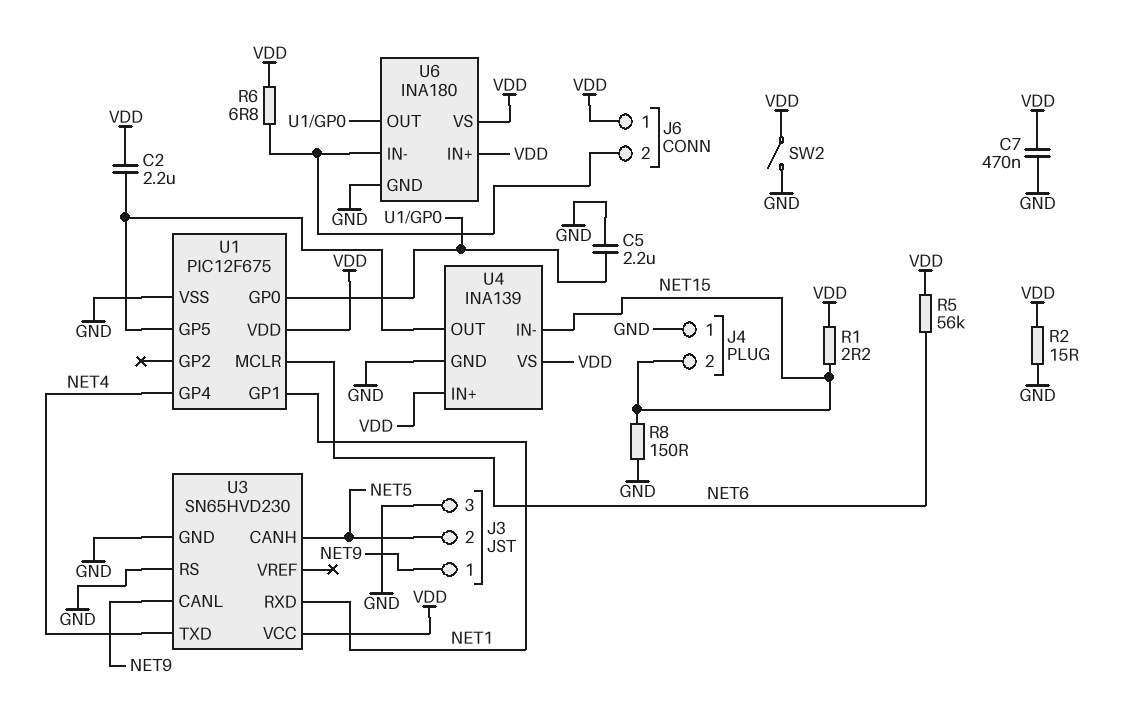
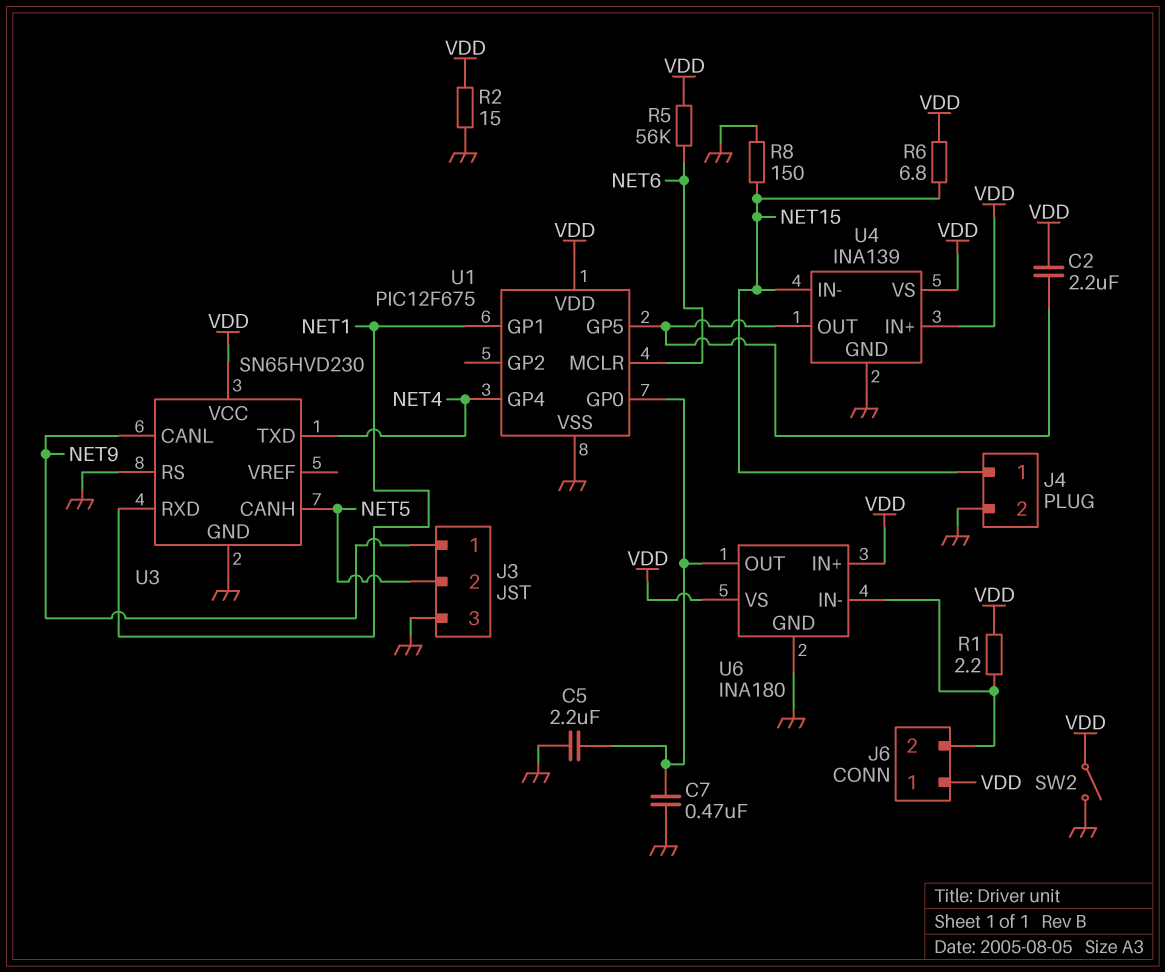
C7: 470nF (GND, VDD) -> 470nF (GND, U1/GP0)
J4 pin 1: GND -> NET15
J4 pin 2: NET15 -> GND
R1: 2.2 (NET15, VDD) -> 2.2 (J6/2, VDD)
R6: 6.8 (J6/2, VDD) -> 6.8 (NET15, VDD)

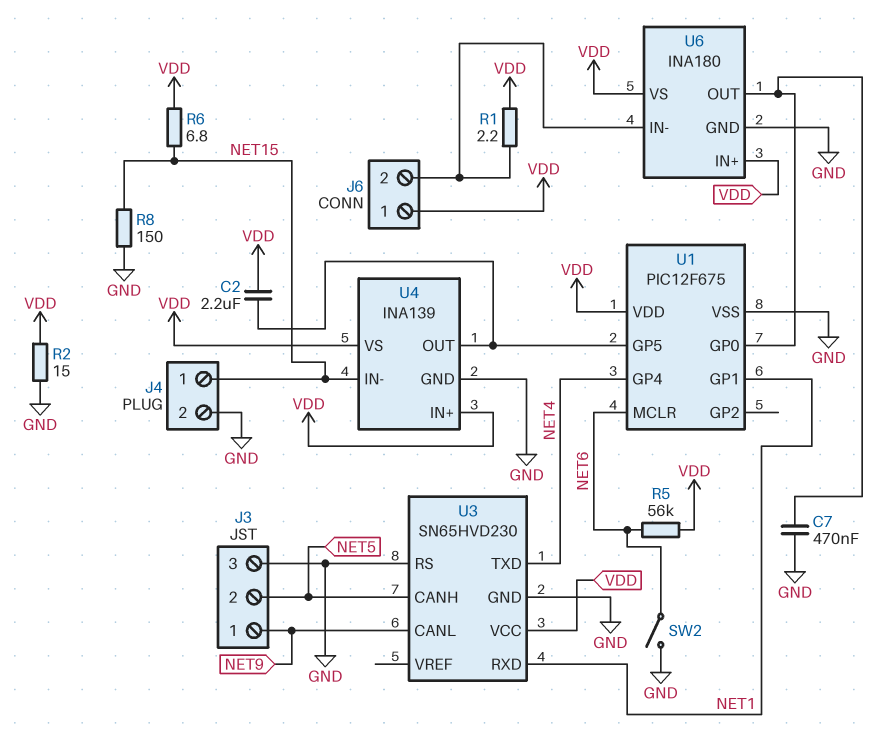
C5: 2.2uF (GND, U1/GP0) -> none
SW2: switch (GND, VDD) -> switch (GND, NET6)

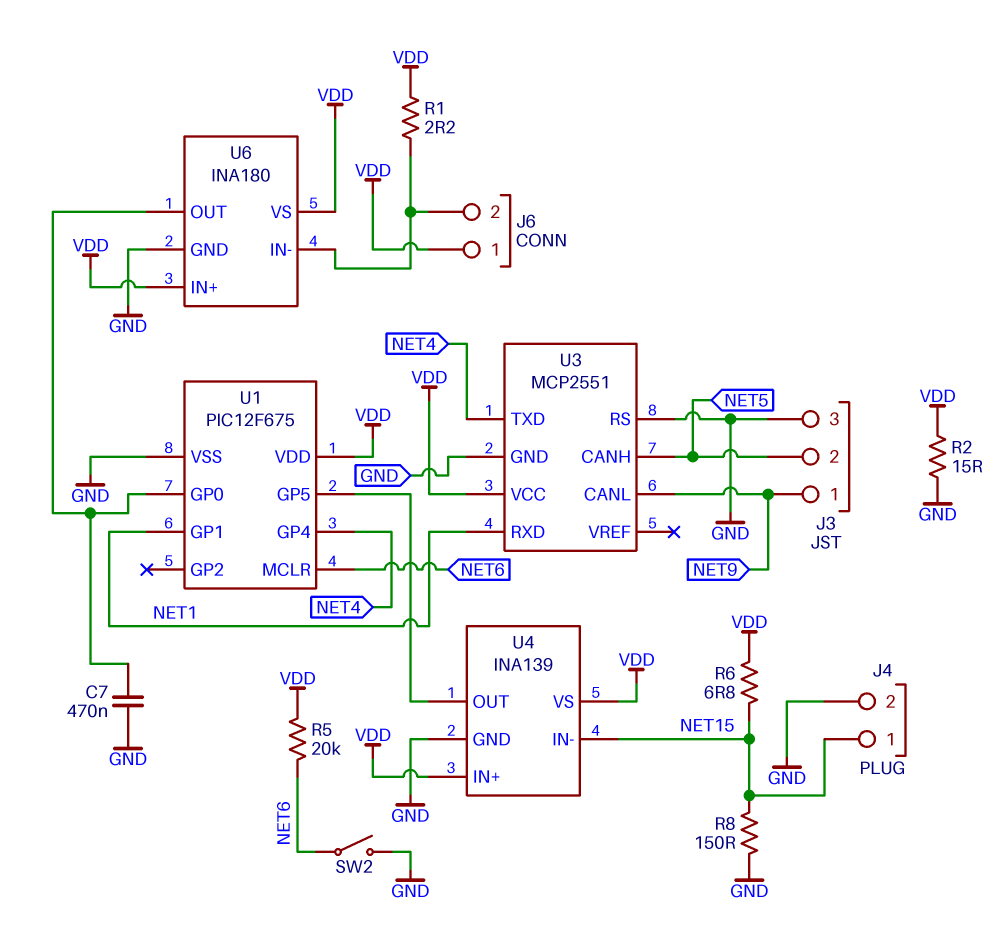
C2: 2.2uF (U1/GP5, VDD) -> none
R5: 56k (NET6, VDD) -> 20k (NET6, VDD)
U3: SN65HVD230 -> MCP2551

